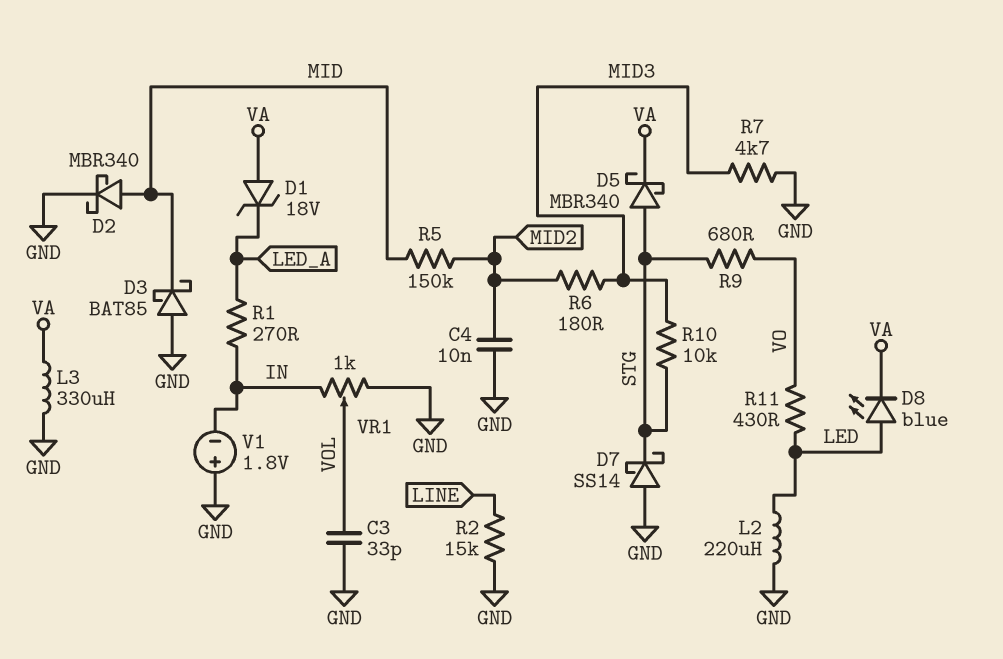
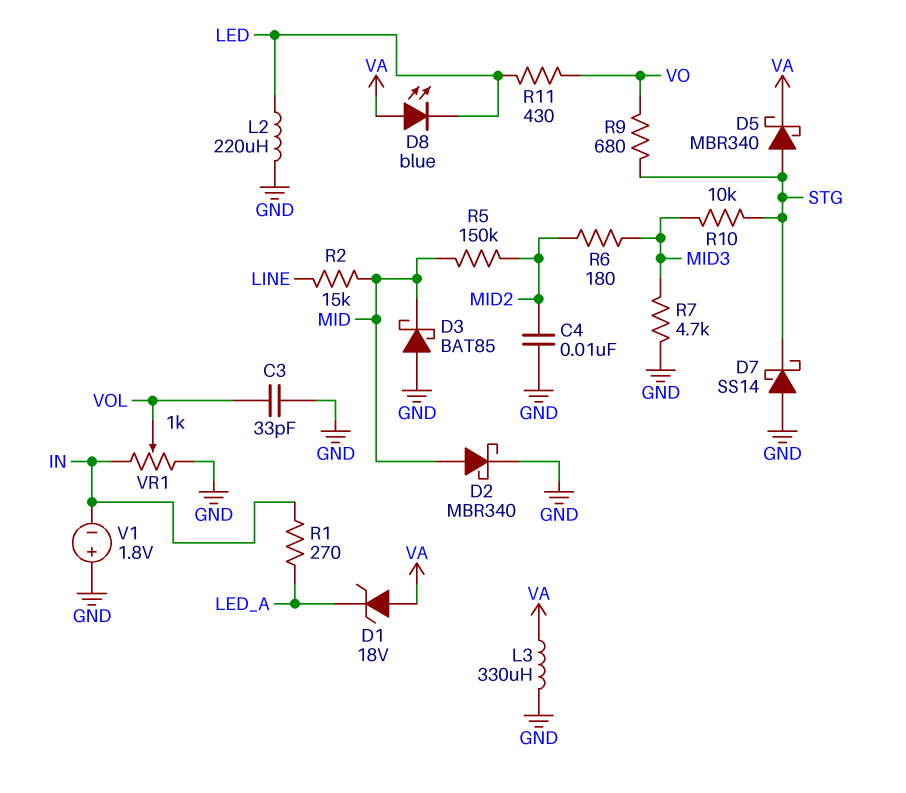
D8: LED blue (A LED, K VA) -> LED blue (A VA, K LED)
R2: 15k (GND, LINE) -> 15k (LINE, MID)

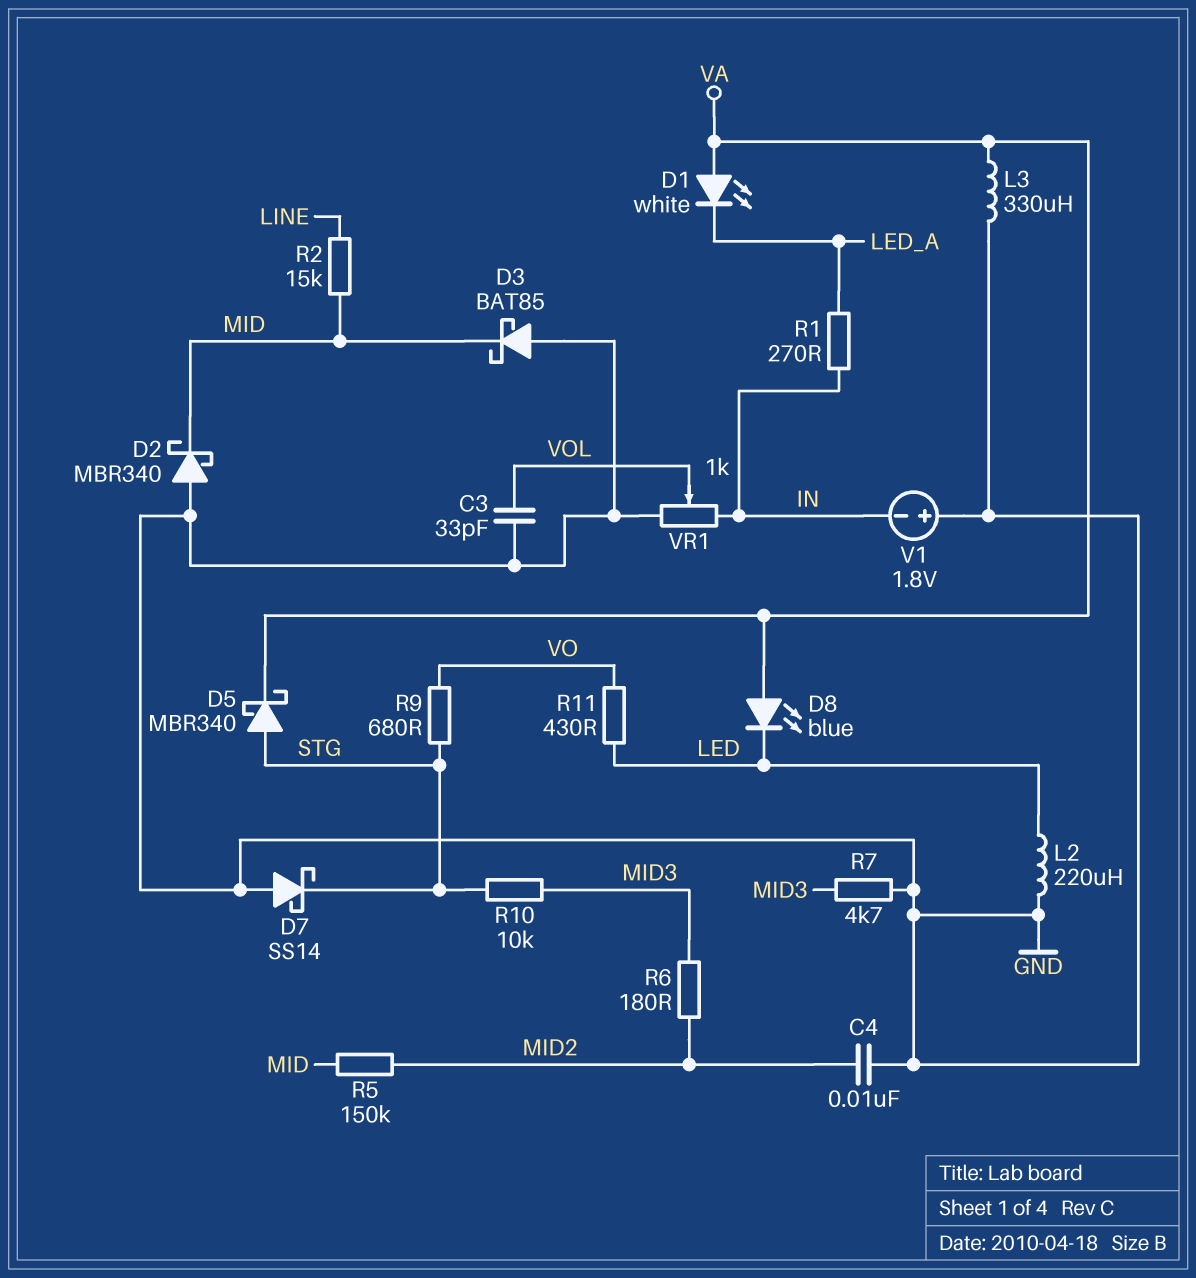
D1: zener 18V (A VA, K LED_A) -> LED white (A VA, K LED_A)
D2: schottky MBR340 (A MID, K GND) -> schottky MBR340 (A GND, K MID)

